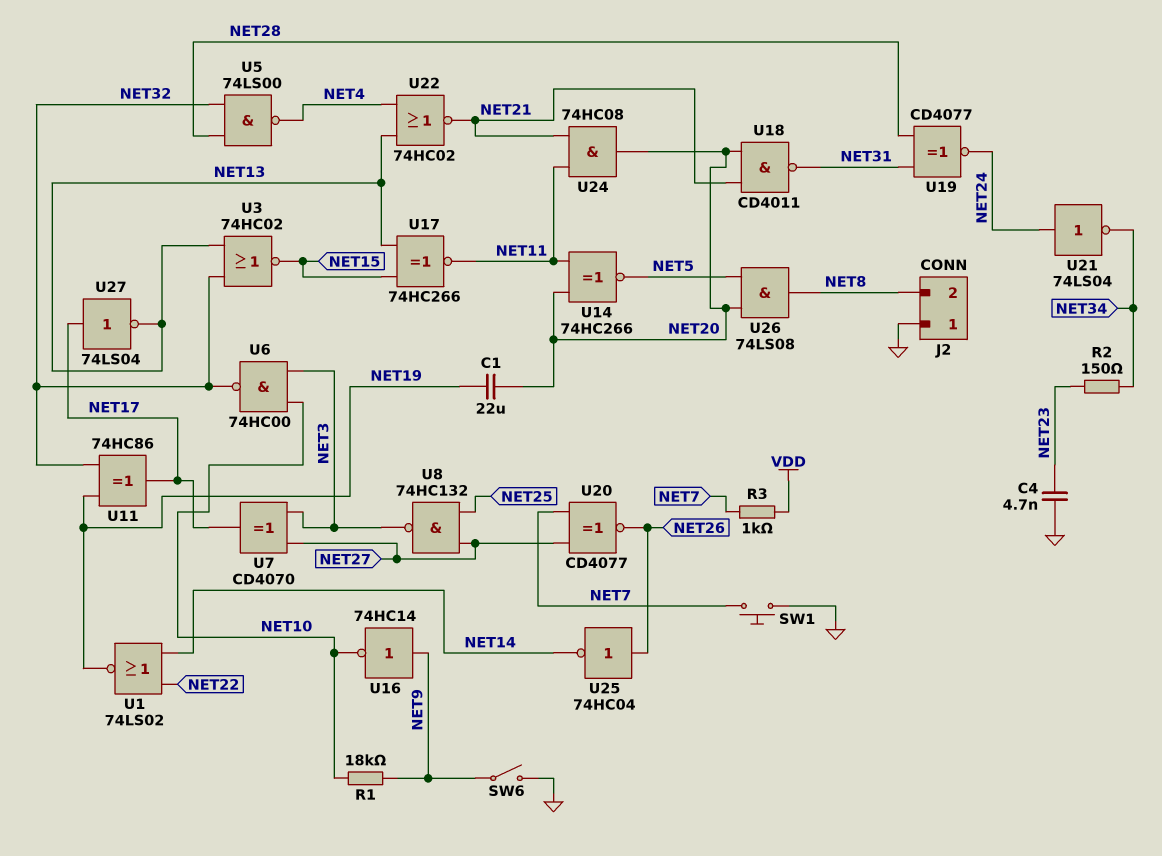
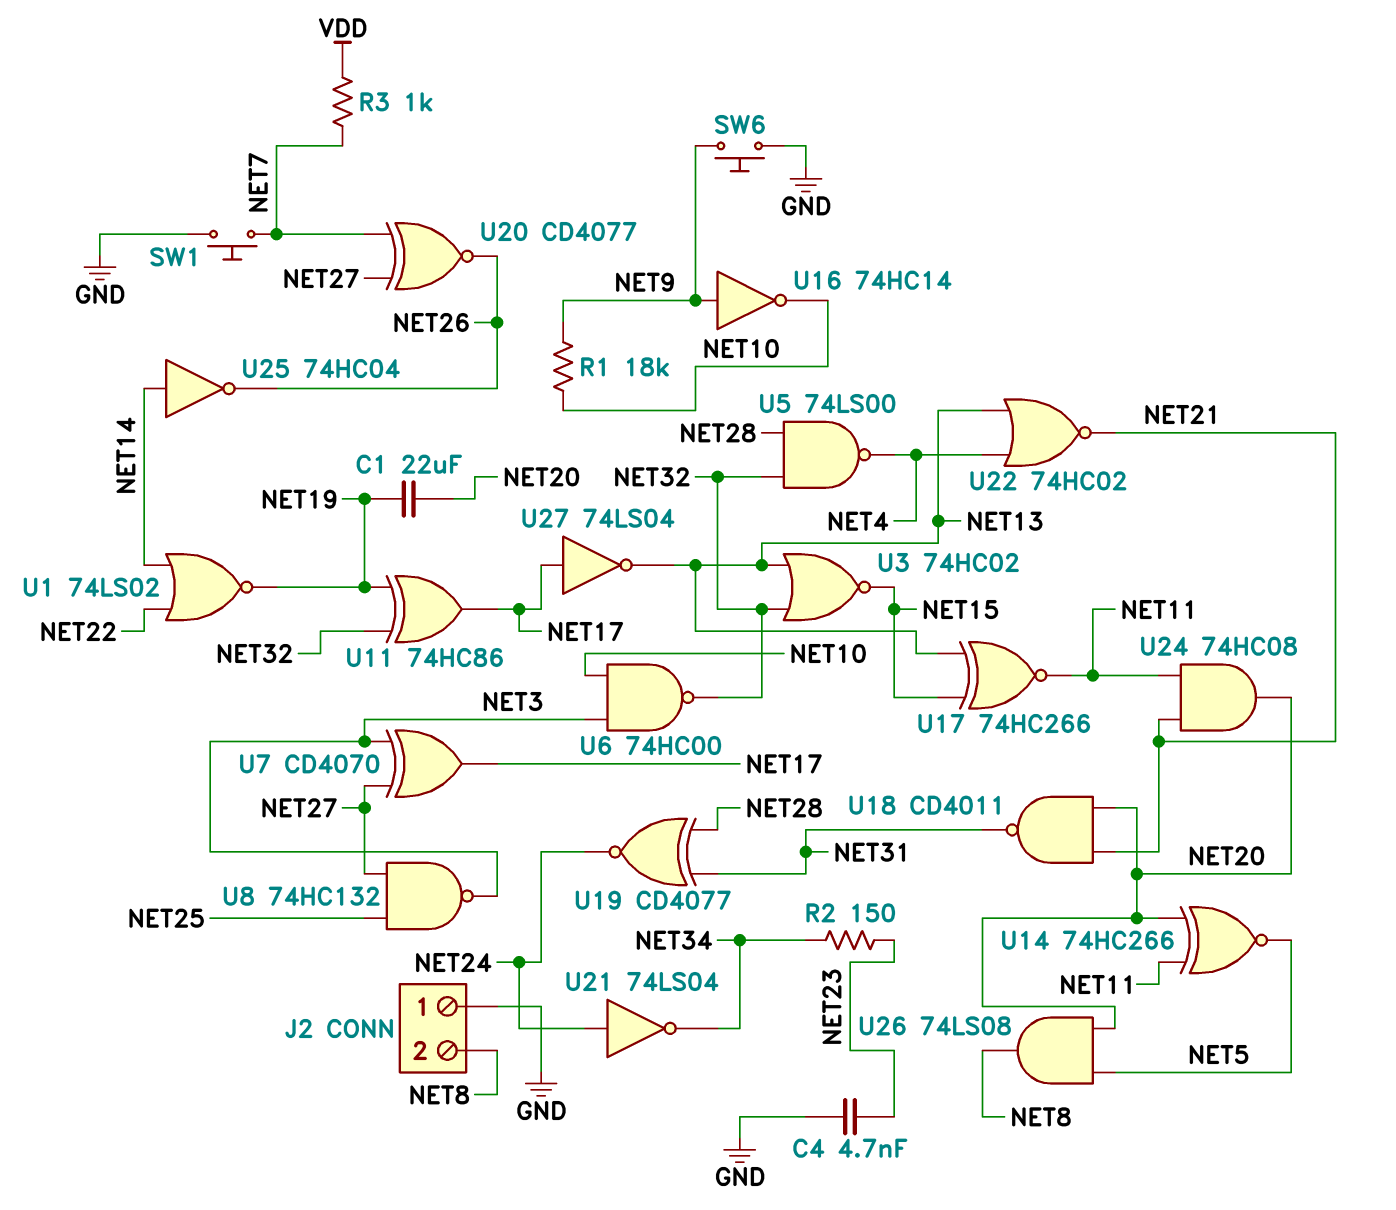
SW6: switch (GND, NET9) -> button (GND, NET9)
U25: NOT 74HC04 (in NET26, out NET14) -> NOT 74HC04 (in NET14, out NET26)

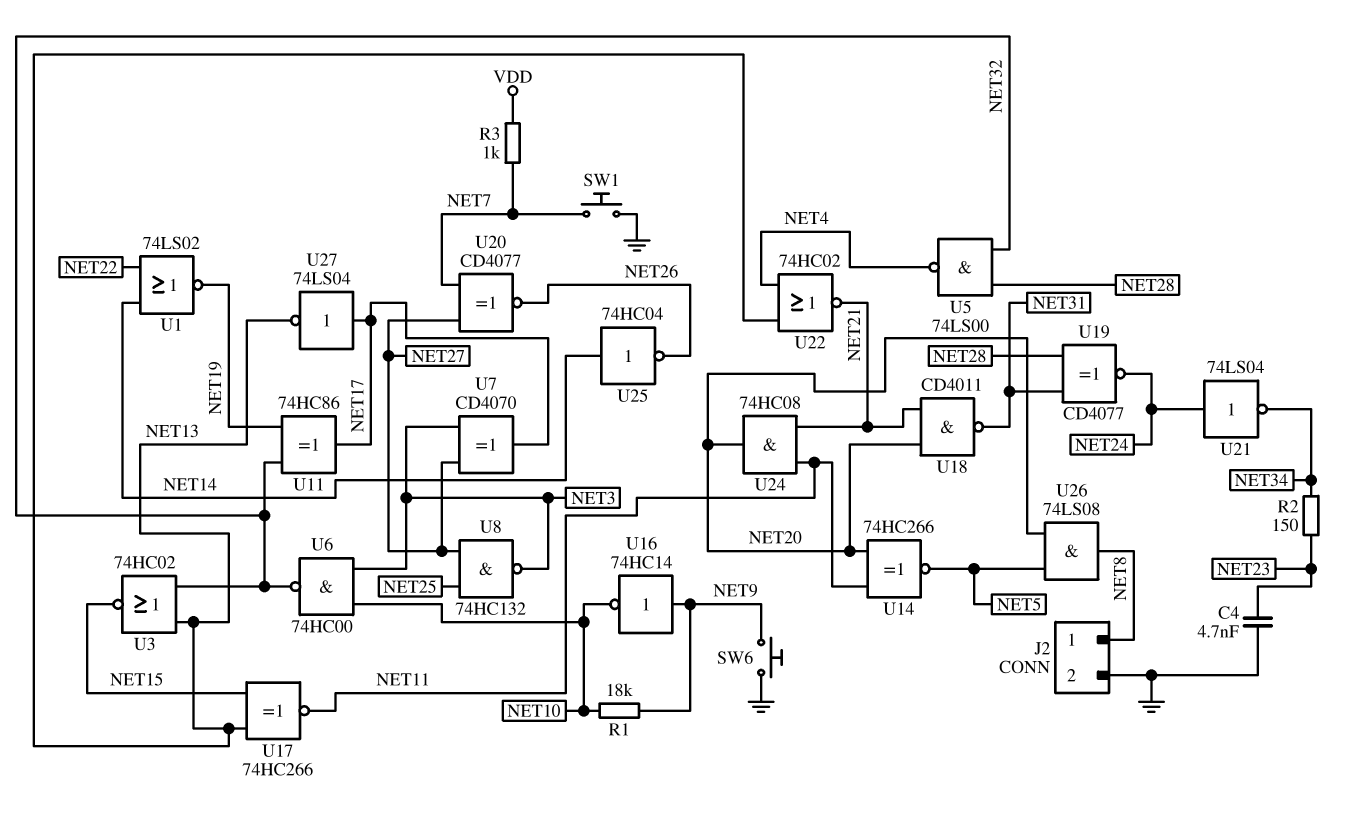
C1: 22uF (NET19, NET20) -> none
J2 pin 1: GND -> NET8
J2 pin 2: NET8 -> GND

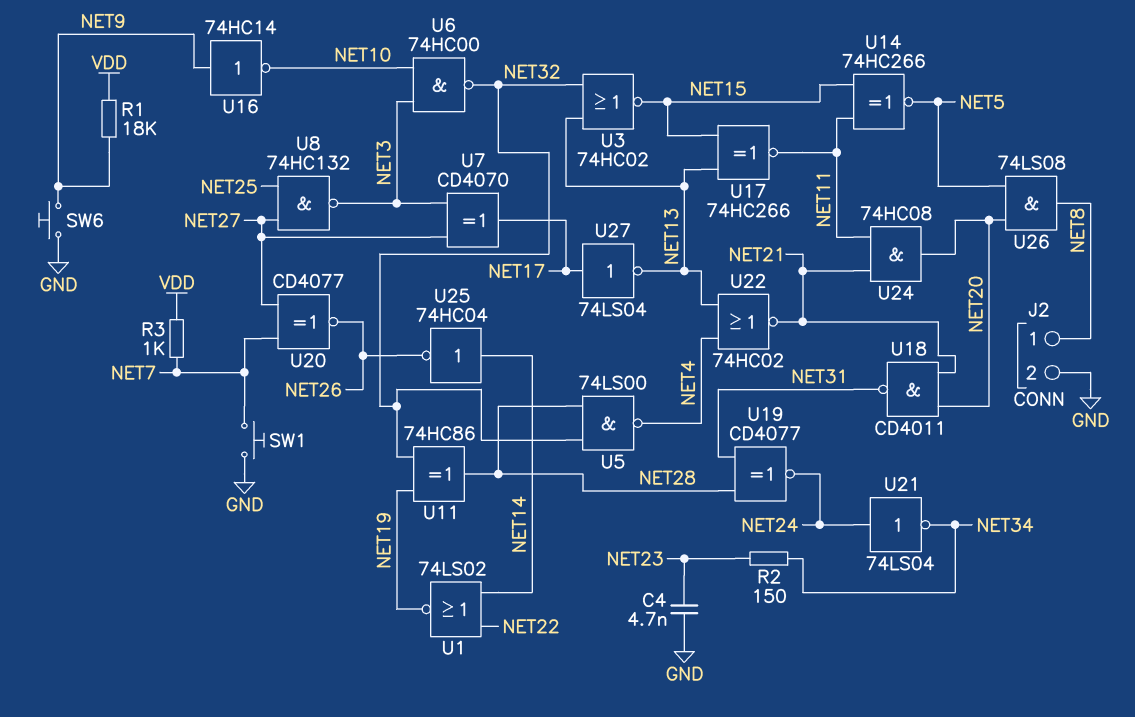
R1: 18k (NET9, NET10) -> 18k (NET9, VDD)
U11: XOR 74HC86 (in NET19, in NET32, out NET17) -> XOR 74HC86 (in NET19, in NET32, out NET28)
U14: XNOR 74HC266 (in NET11, in NET20, out NET5) -> XNOR 74HC266 (in NET11, in NET15, out NET5)

